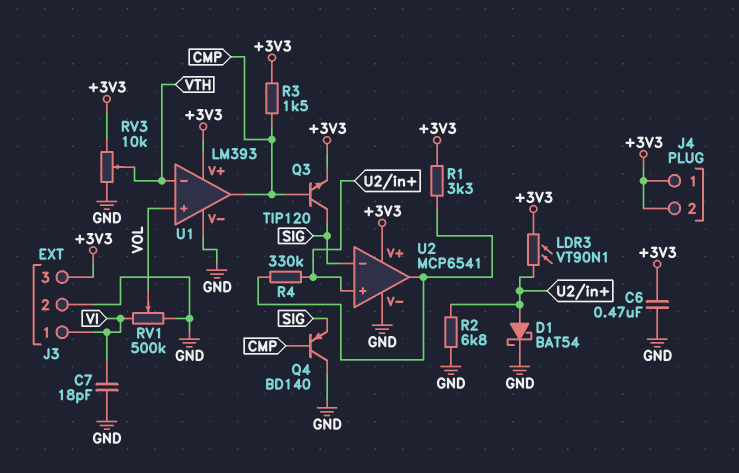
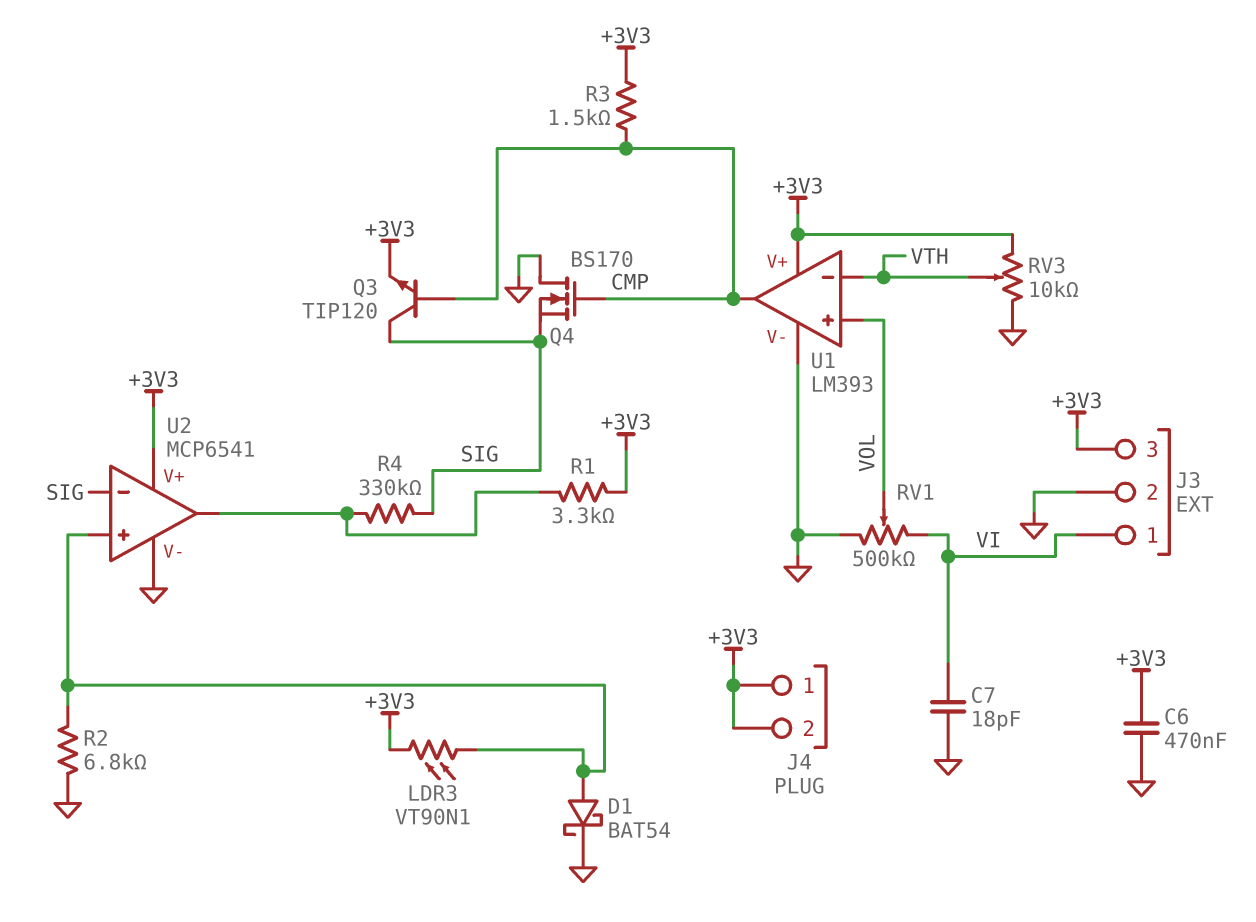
Q4: PNP BD140 (B CMP, C GND, E SIG) -> NMOS BS170 (G CMP, D GND, S SIG)
R4: 330k (U2/in+, U2/out) -> 330k (SIG, U2/out)

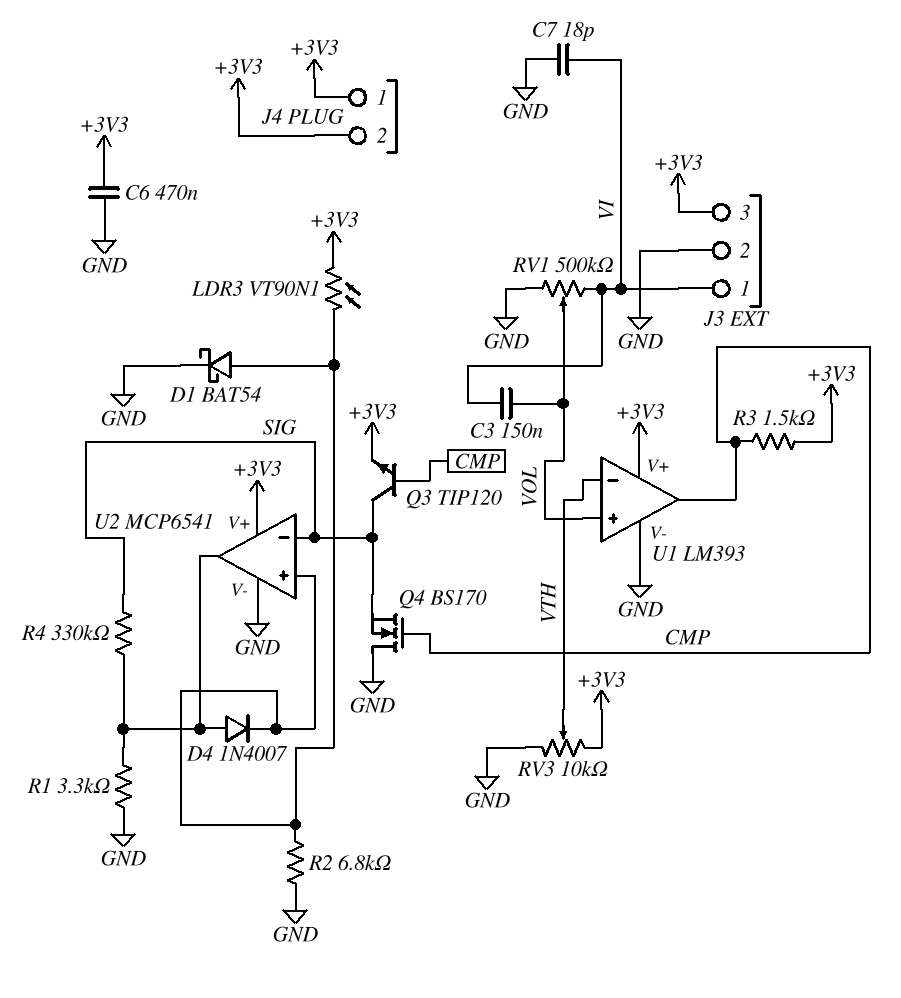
C3: none -> 150nF (VI, VOL)
D4: none -> diode 1N4007 (A U2/out, K U2/in+)
R1: 3.3k (+3V3, U2/out) -> 3.3k (GND, U2/out)

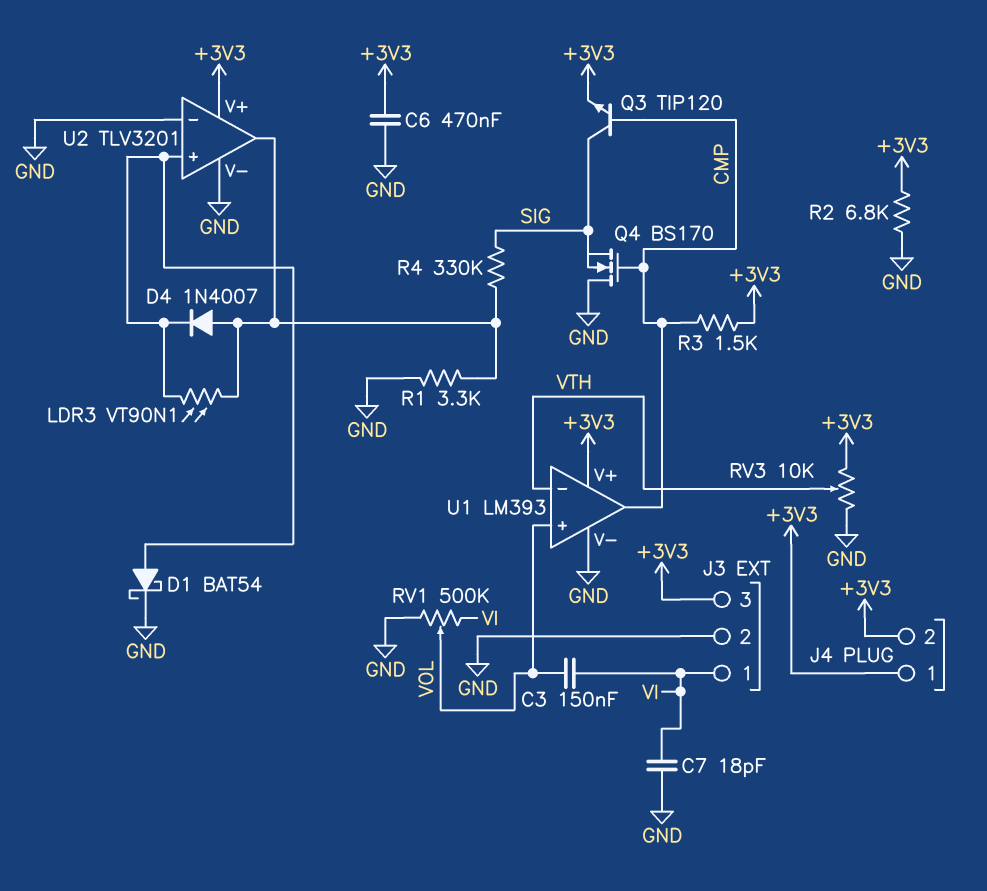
LDR3: VT90N1 (+3V3, U2/in+) -> VT90N1 (U2/in+, U2/out)
R2: 6.8k (GND, U2/in+) -> 6.8k (+3V3, GND)
U2: MCP6541 -> TLV3201
U2 pin in-: SIG -> GND

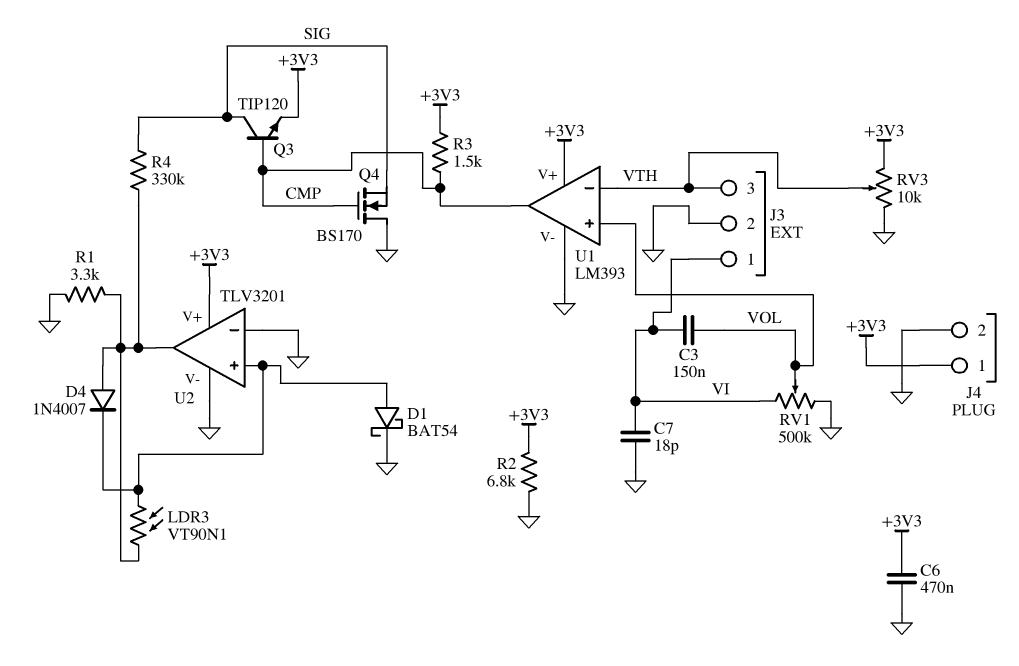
J3 pin 3: +3V3 -> VTH
J4 pin 2: +3V3 -> GND

